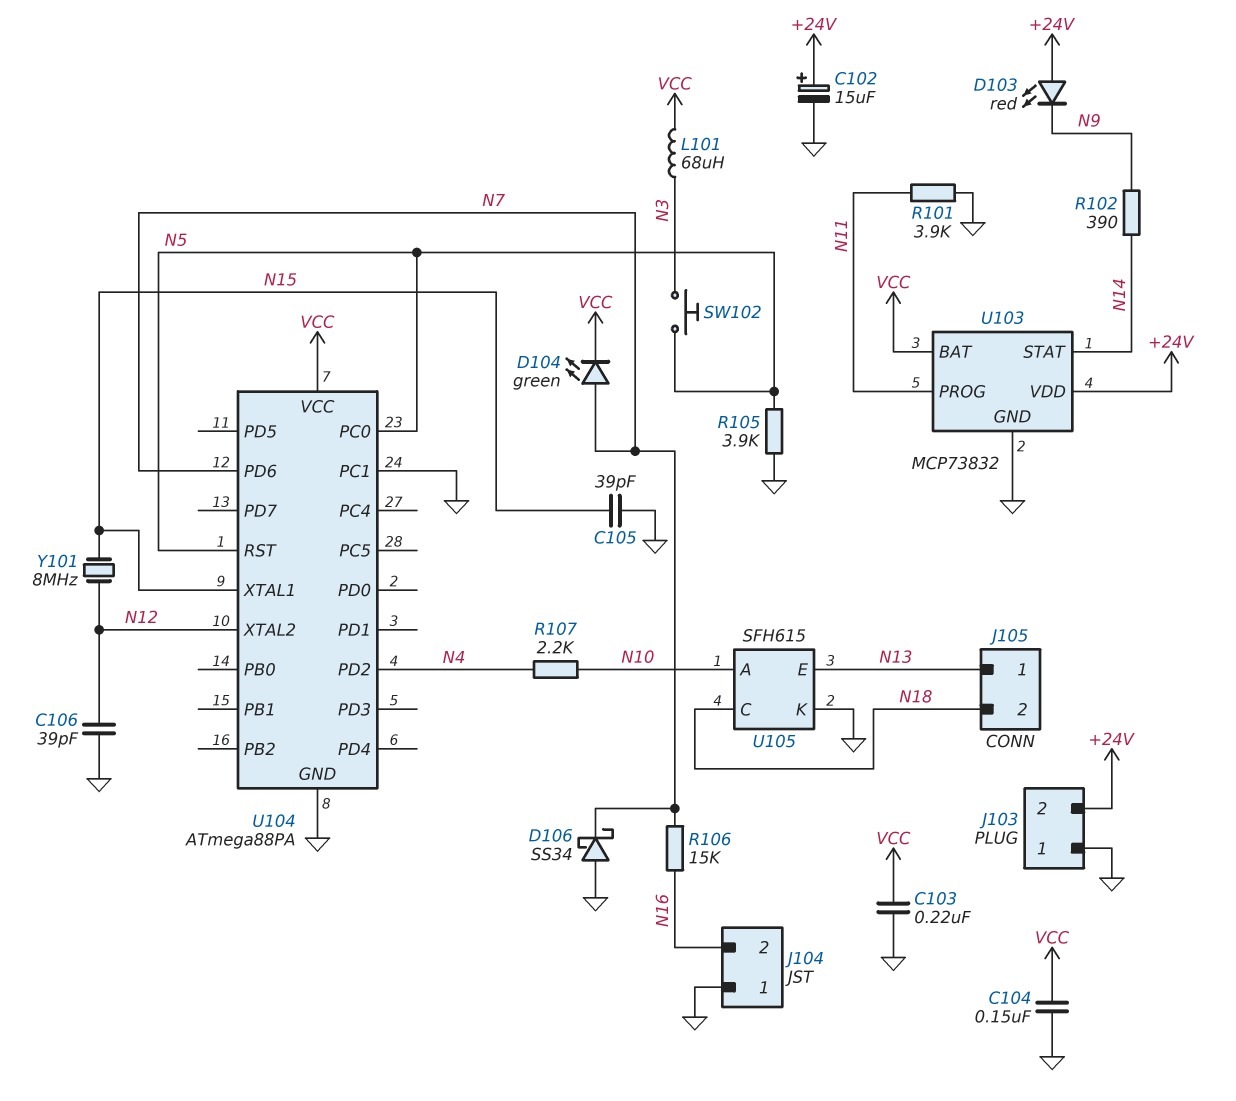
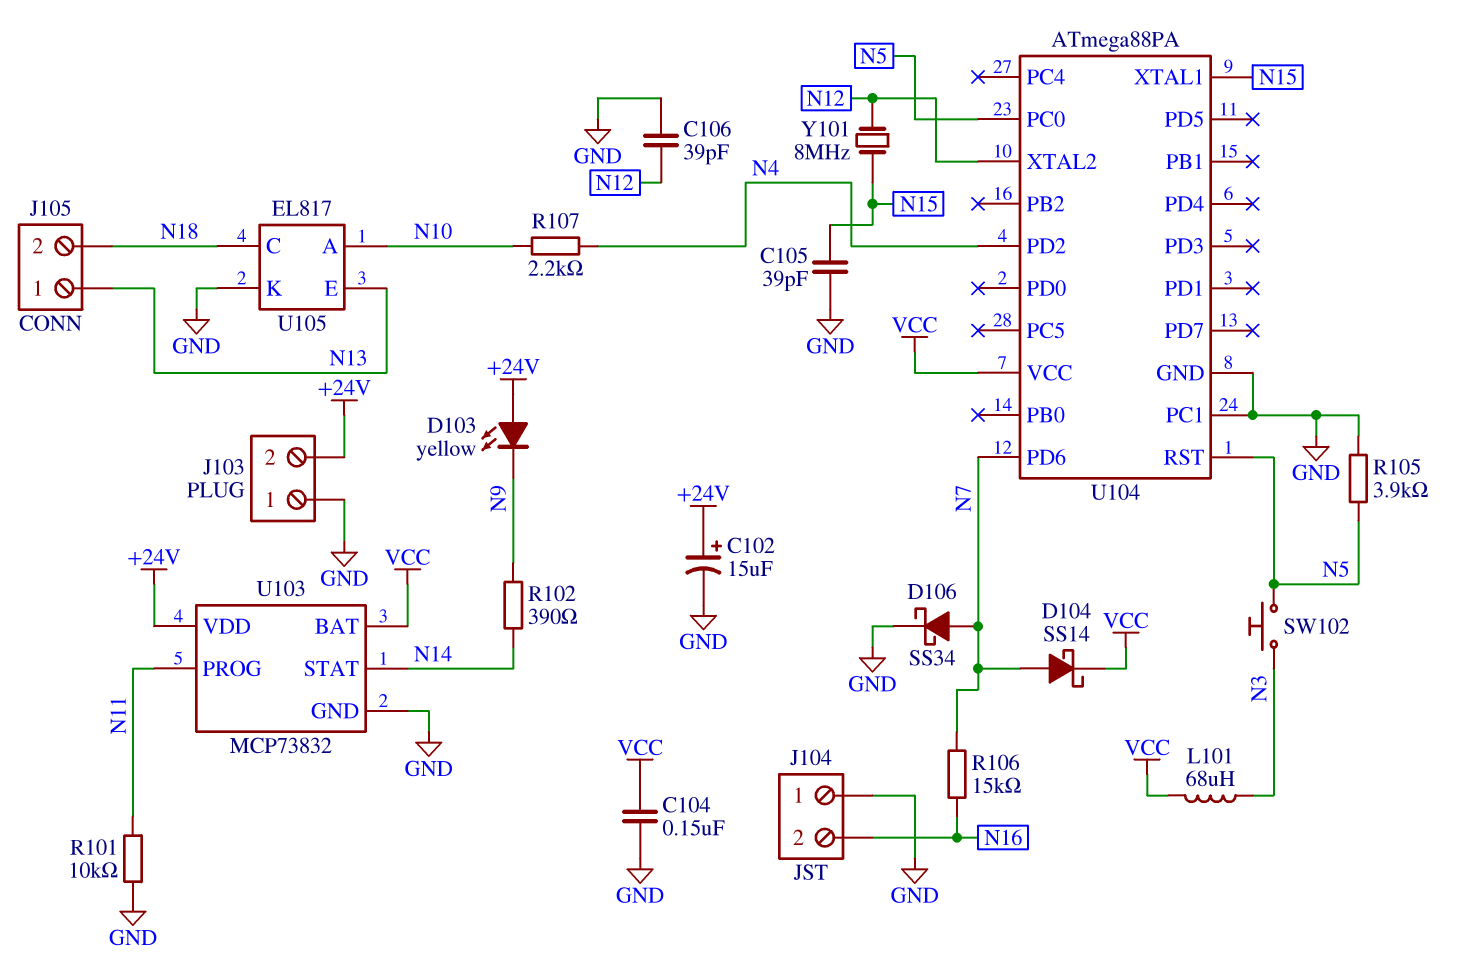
C103: 220nF (GND, VCC) -> none
D103: LED red (A +24V, K N9) -> LED yellow (A +24V, K N9)
D104: LED green (A N7, K VCC) -> schottky SS14 (A N7, K VCC)
D106: schottky SS34 (A GND, K N7) -> schottky SS34 (A N7, K GND)
R101: 3.9k (GND, N11) -> 10k (GND, N11)
U105: SFH615 -> EL817

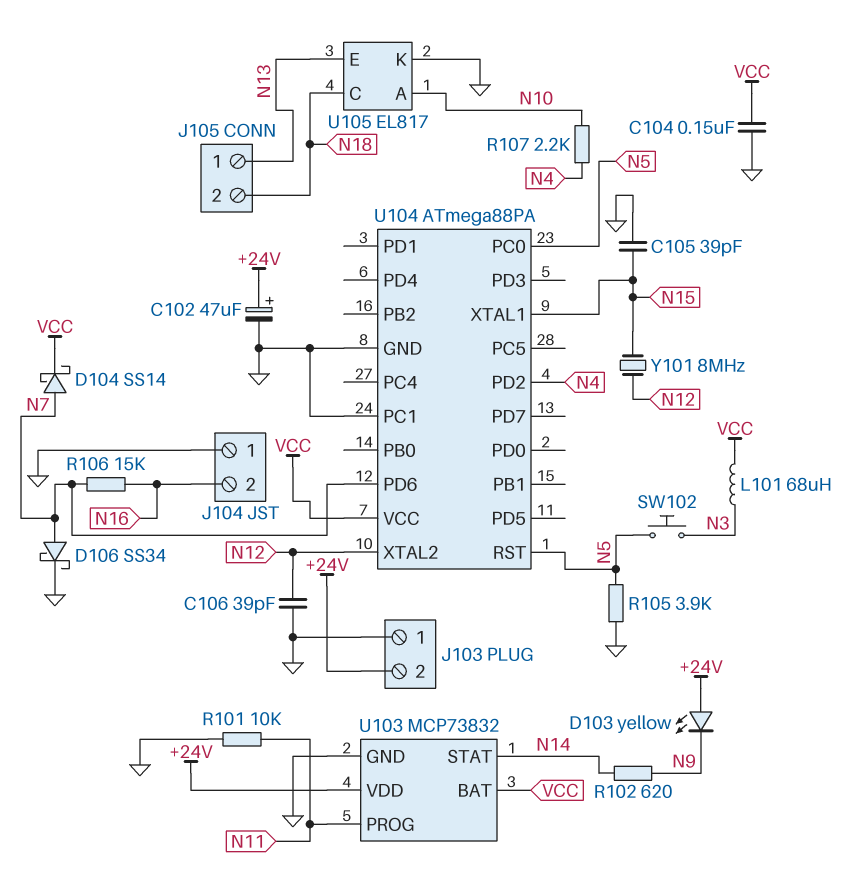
C102: 15uF (plus +24V, minus GND) -> 47uF (plus +24V, minus GND)
R102: 390 (N9, N14) -> 620 (N9, N14)

